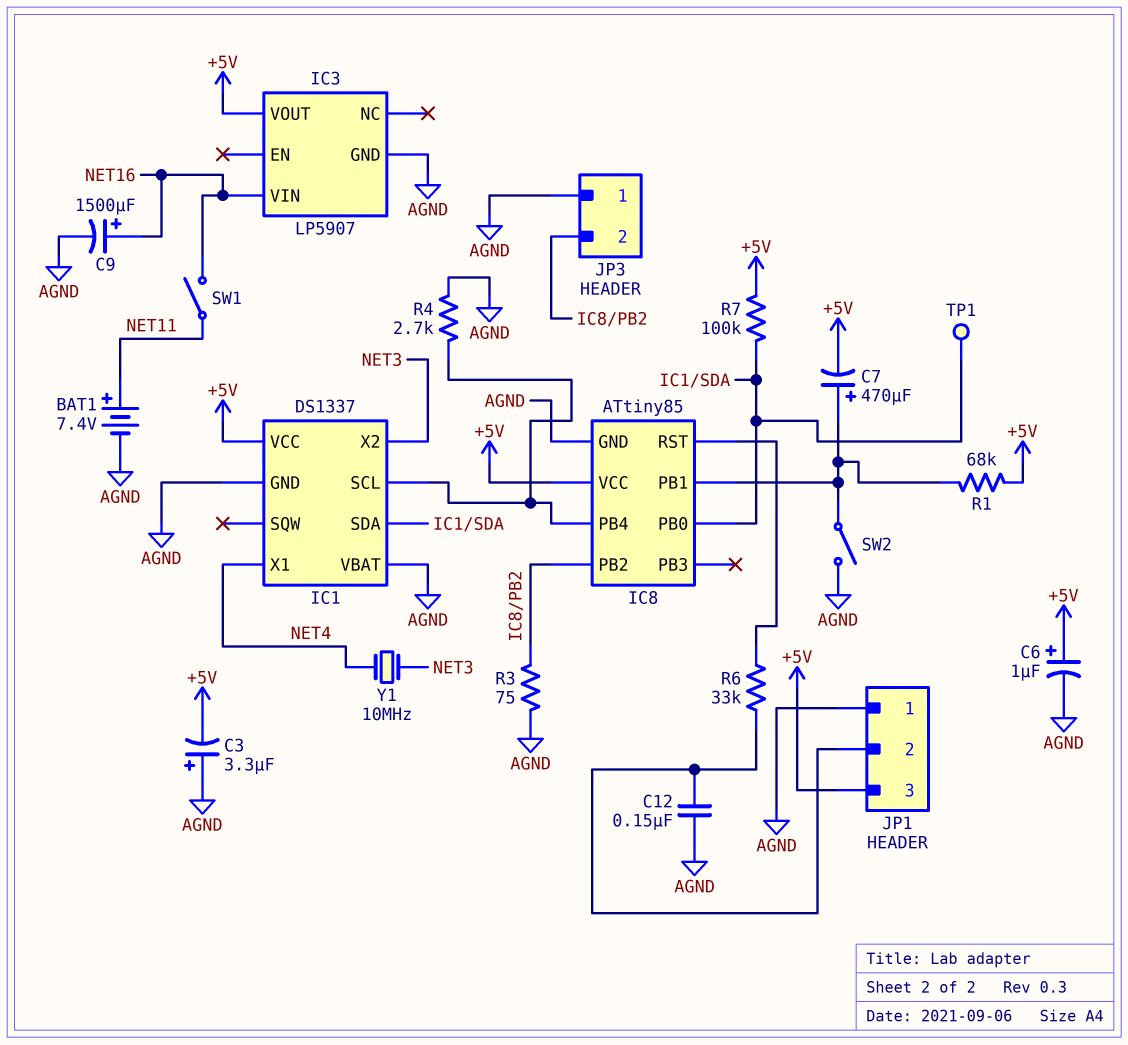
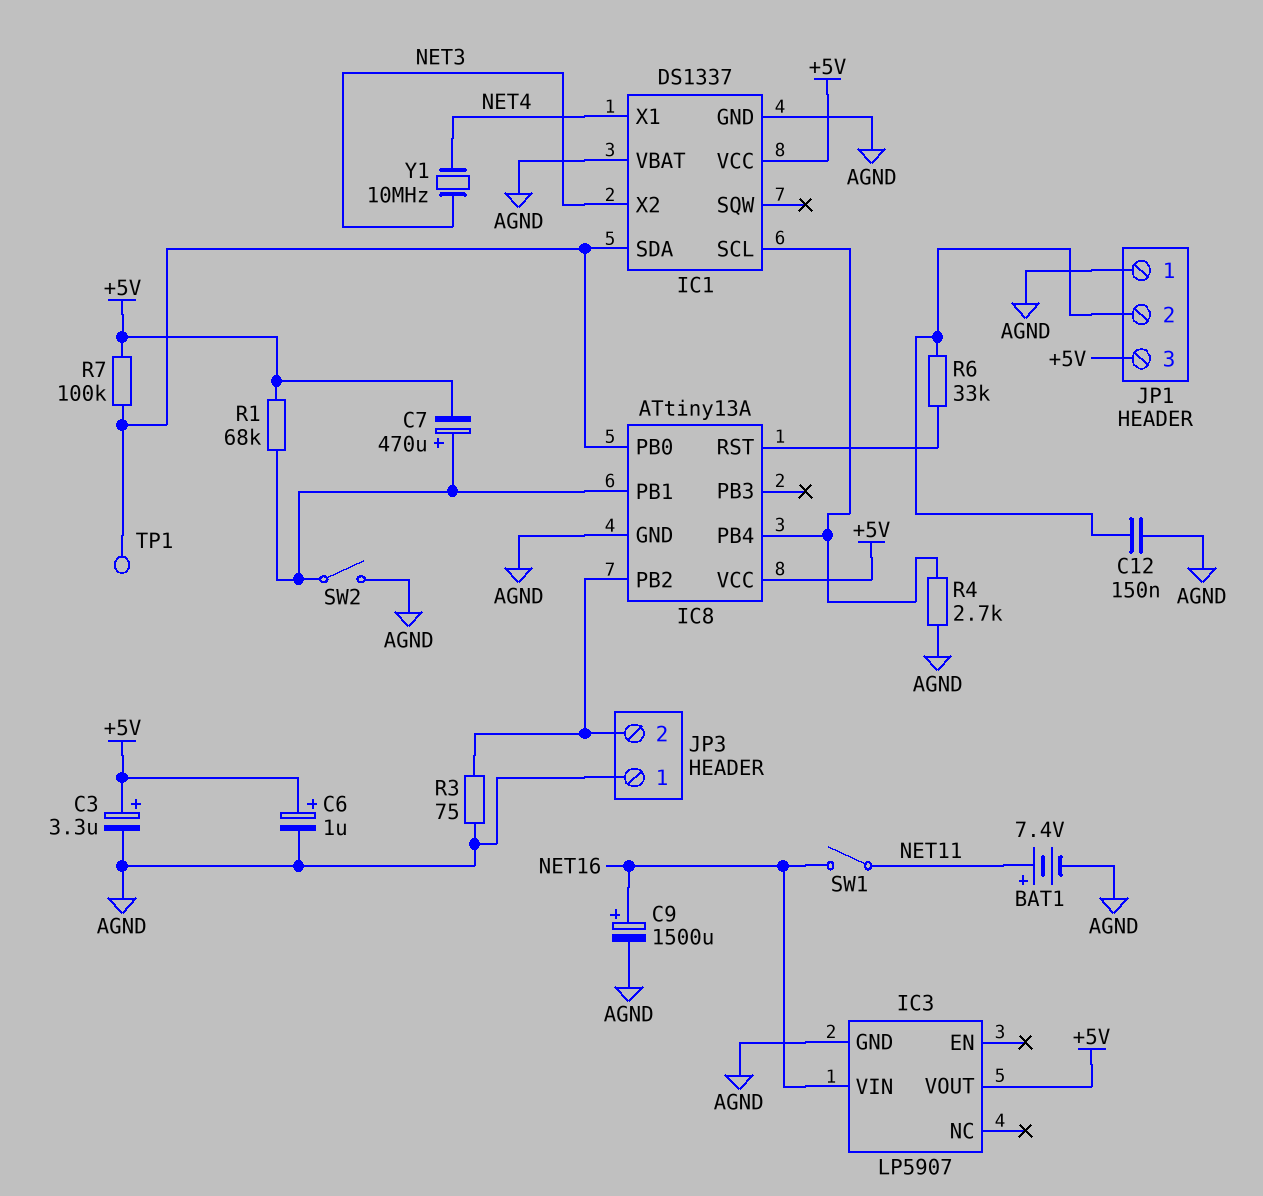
C3: 3.3uF (plus AGND, minus +5V) -> 3.3uF (plus +5V, minus AGND)
IC8: ATtiny85 -> ATtiny13A

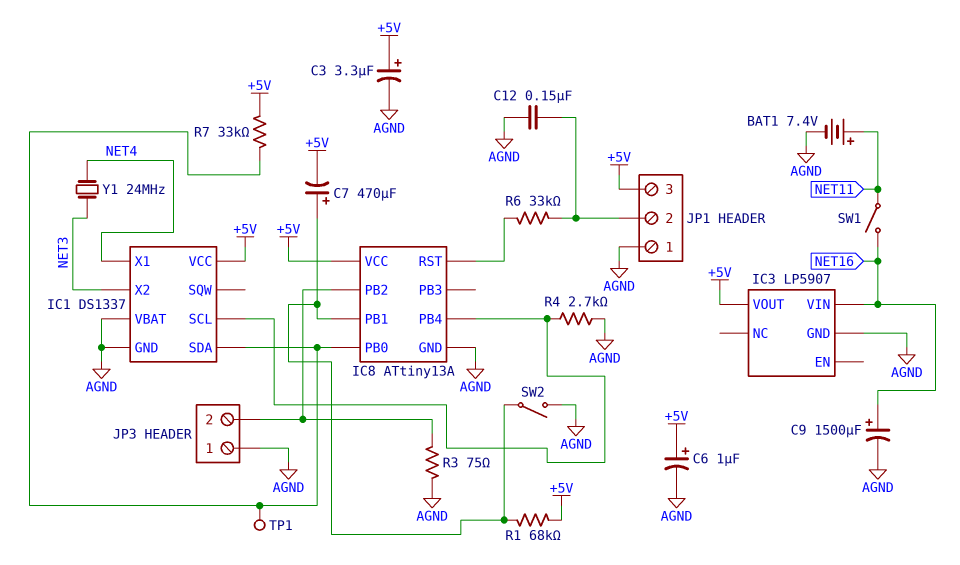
R7: 100k (+5V, IC1/SDA) -> 33k (+5V, IC1/SDA)
Y1: 10MHz (NET3, NET4) -> 24MHz (NET3, NET4)

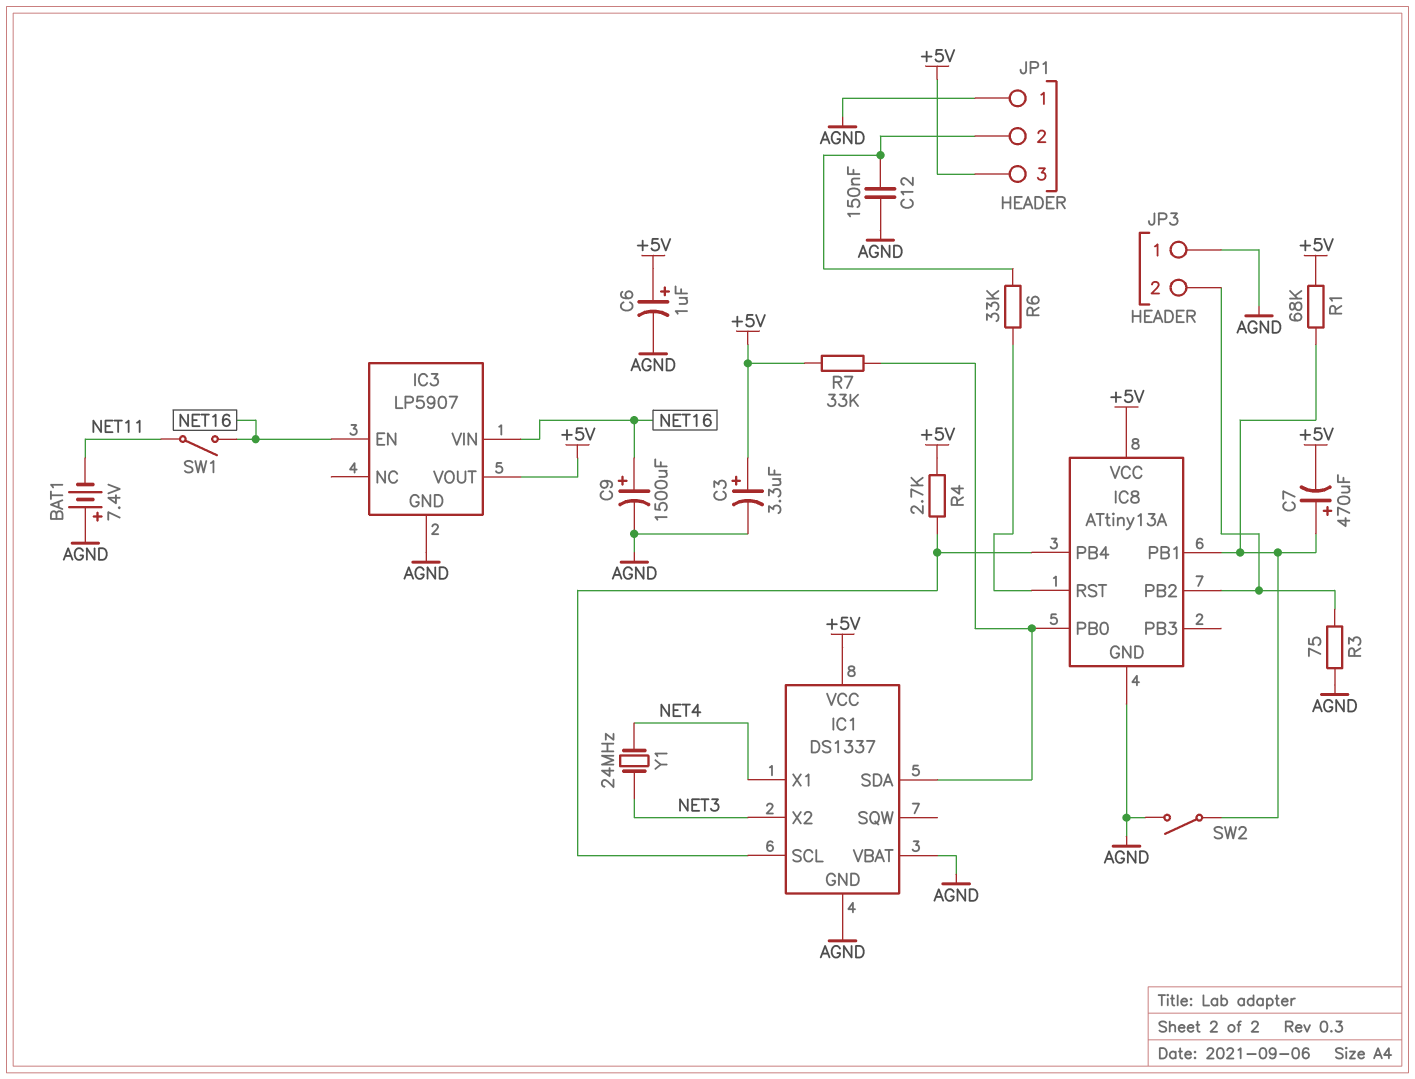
BAT1: 7.4V (plus NET11, minus AGND) -> 7.4V (plus AGND, minus NET11)
IC3 pin EN: none -> NET16
R4: 2.7k (AGND, IC1/SCL) -> 2.7k (+5V, IC1/SCL)
TP1: test point (IC1/SDA) -> none

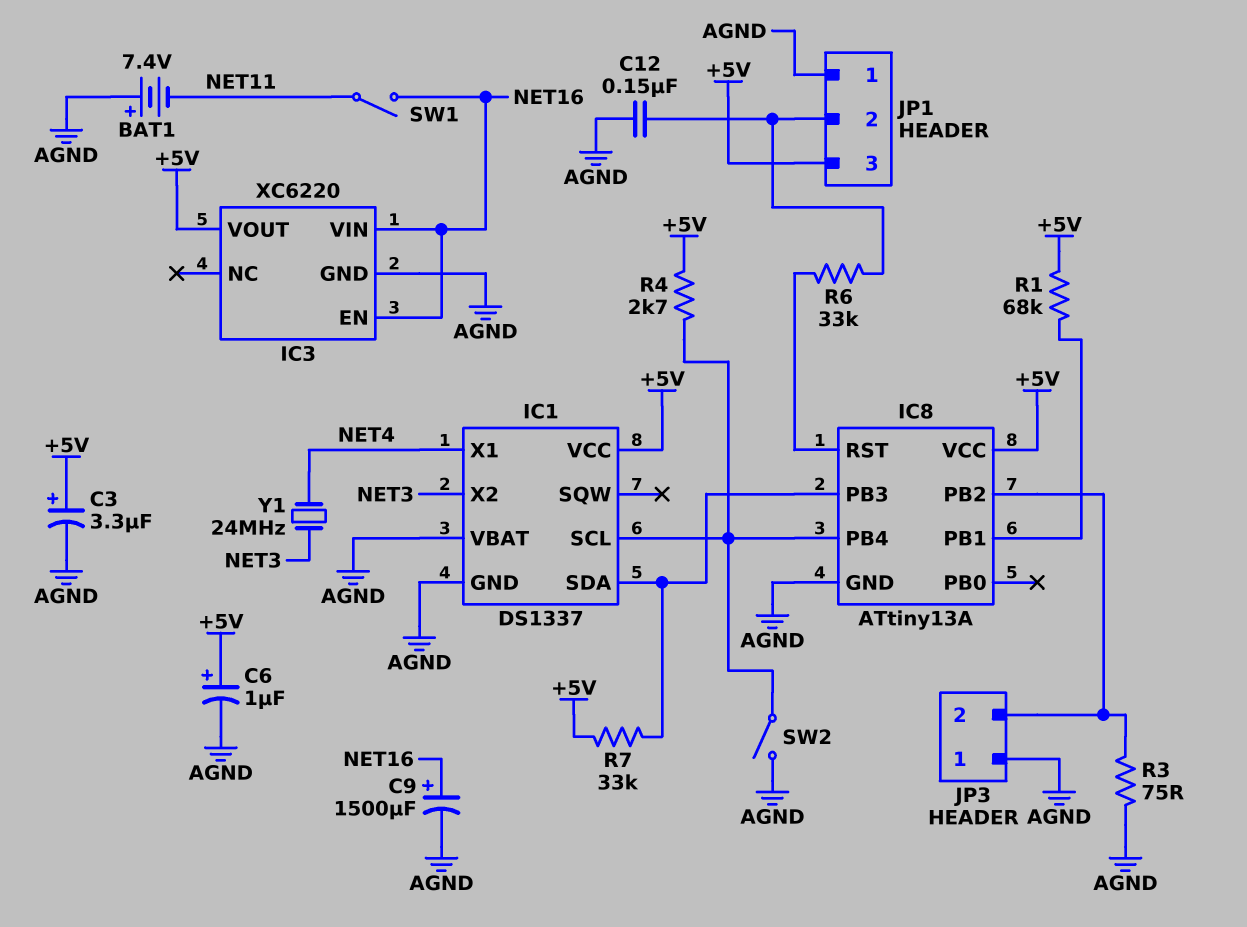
C7: 470uF (plus IC8/PB1, minus +5V) -> none
IC3: LP5907 -> XC6220
IC8 pin PB0: IC1/SDA -> none
IC8 pin PB3: none -> IC1/SDA
SW2: switch (AGND, IC8/PB1) -> switch (AGND, IC1/SCL)

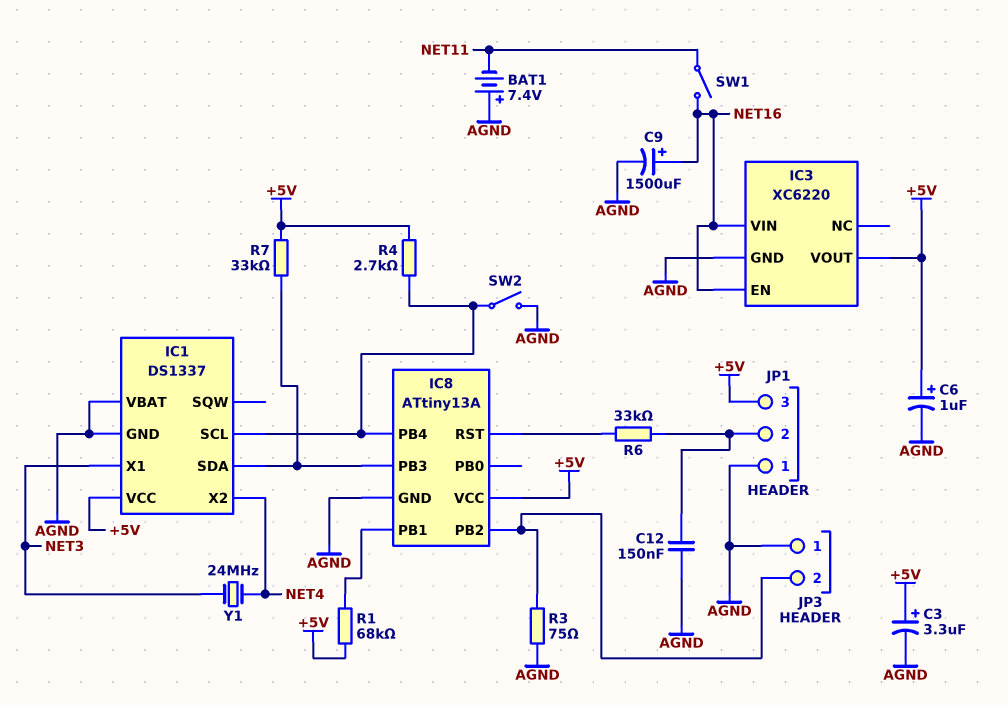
IC1 pin X1: NET4 -> NET3
IC1 pin X2: NET3 -> NET4

